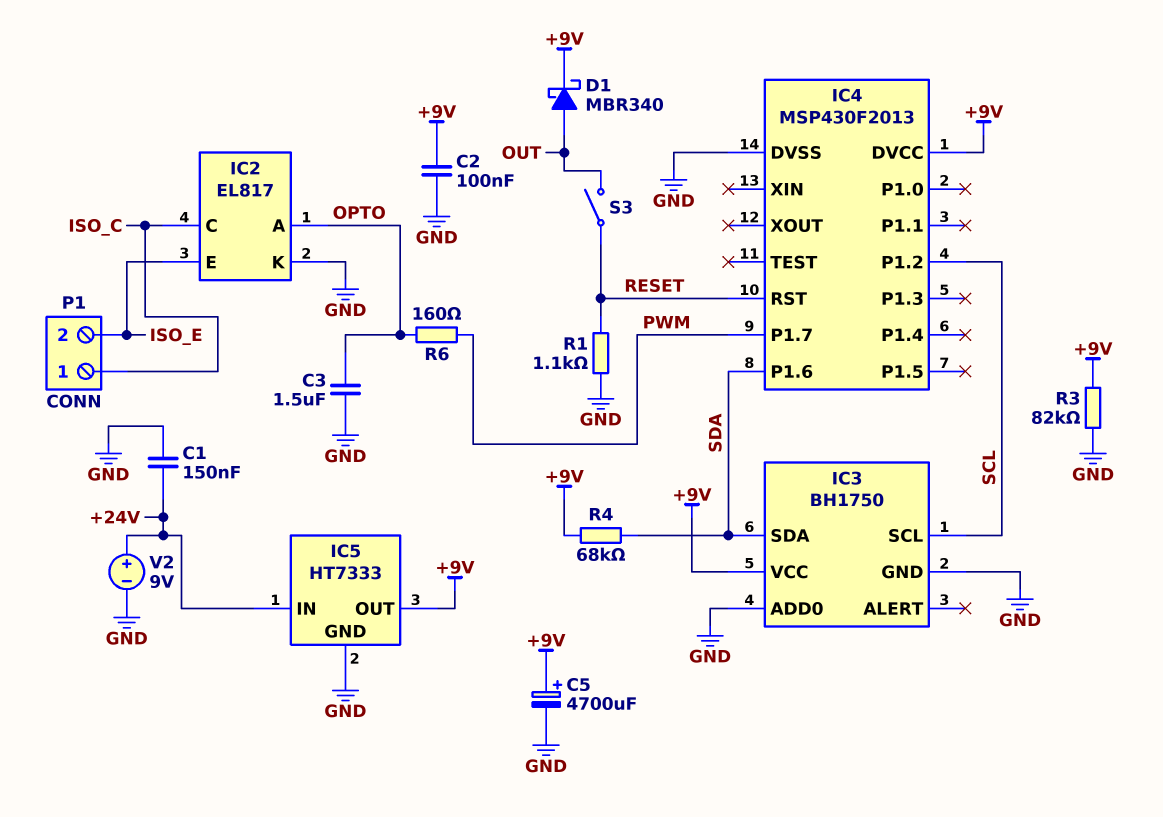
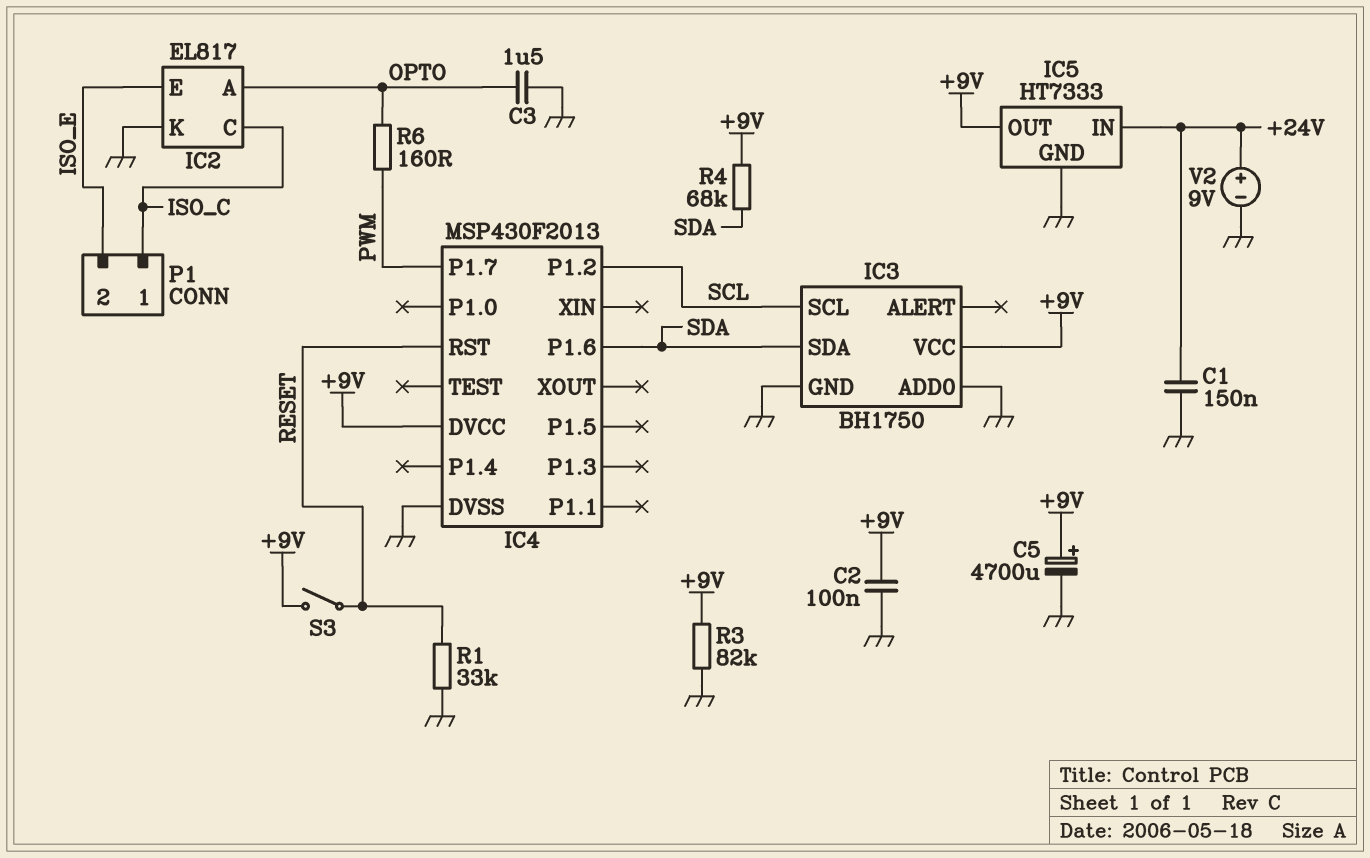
D1: schottky MBR340 (A OUT, K +9V) -> none
R1: 1.1k (GND, RESET) -> 33k (GND, RESET)
S3: switch (OUT, RESET) -> switch (+9V, RESET)

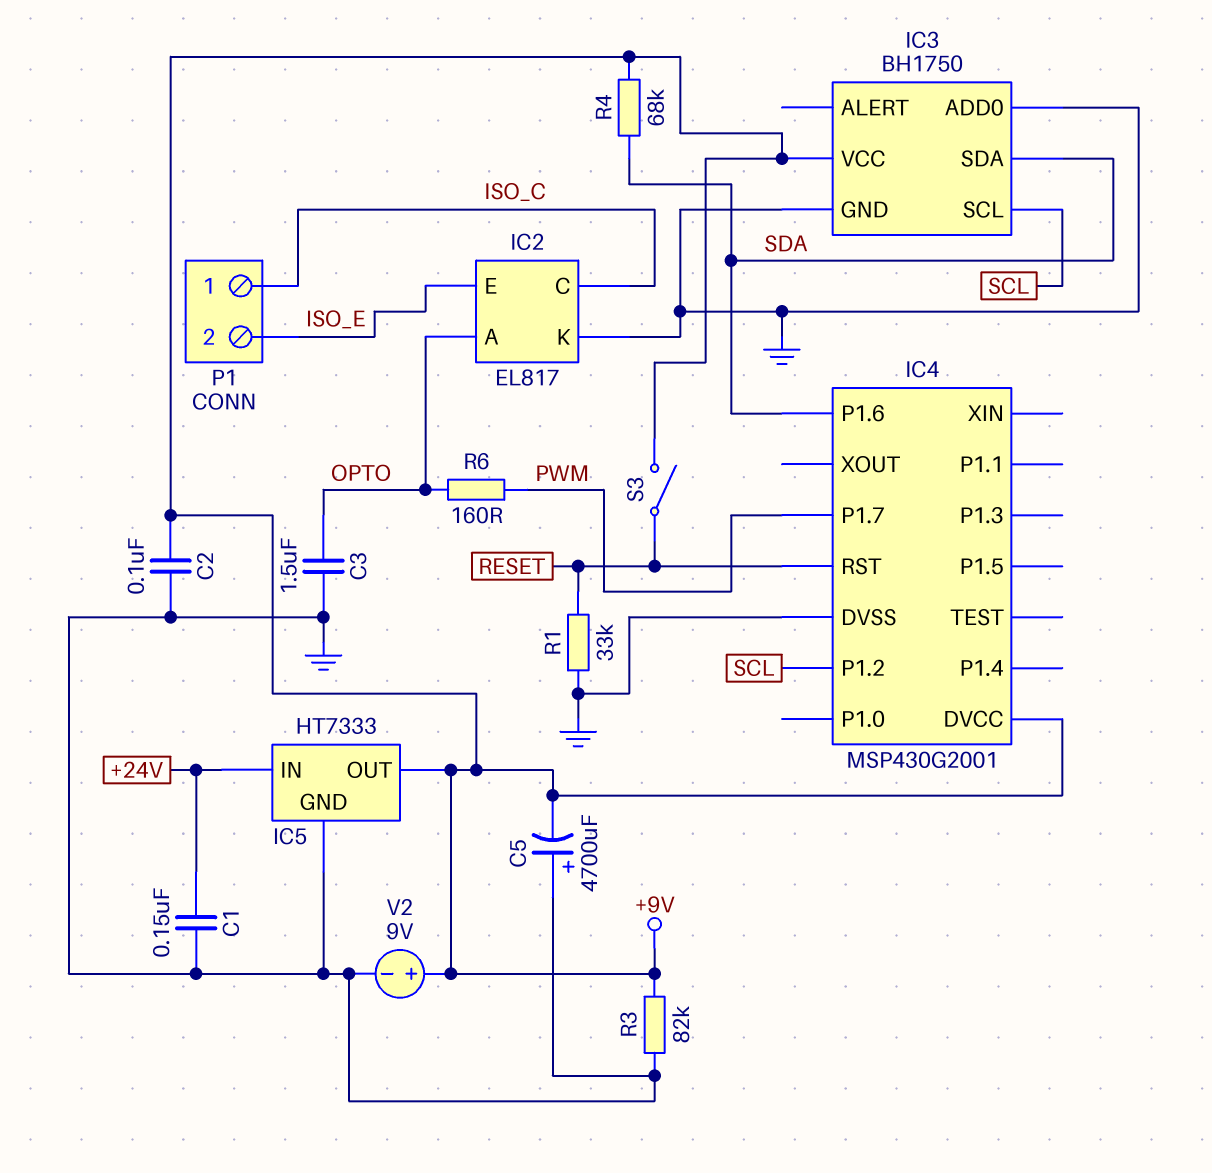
C5: 4700uF (plus +9V, minus GND) -> 4700uF (plus GND, minus +9V)
IC4: MSP430F2013 -> MSP430G2001
V2: 9V (plus +24V, minus GND) -> 9V (plus +9V, minus GND)

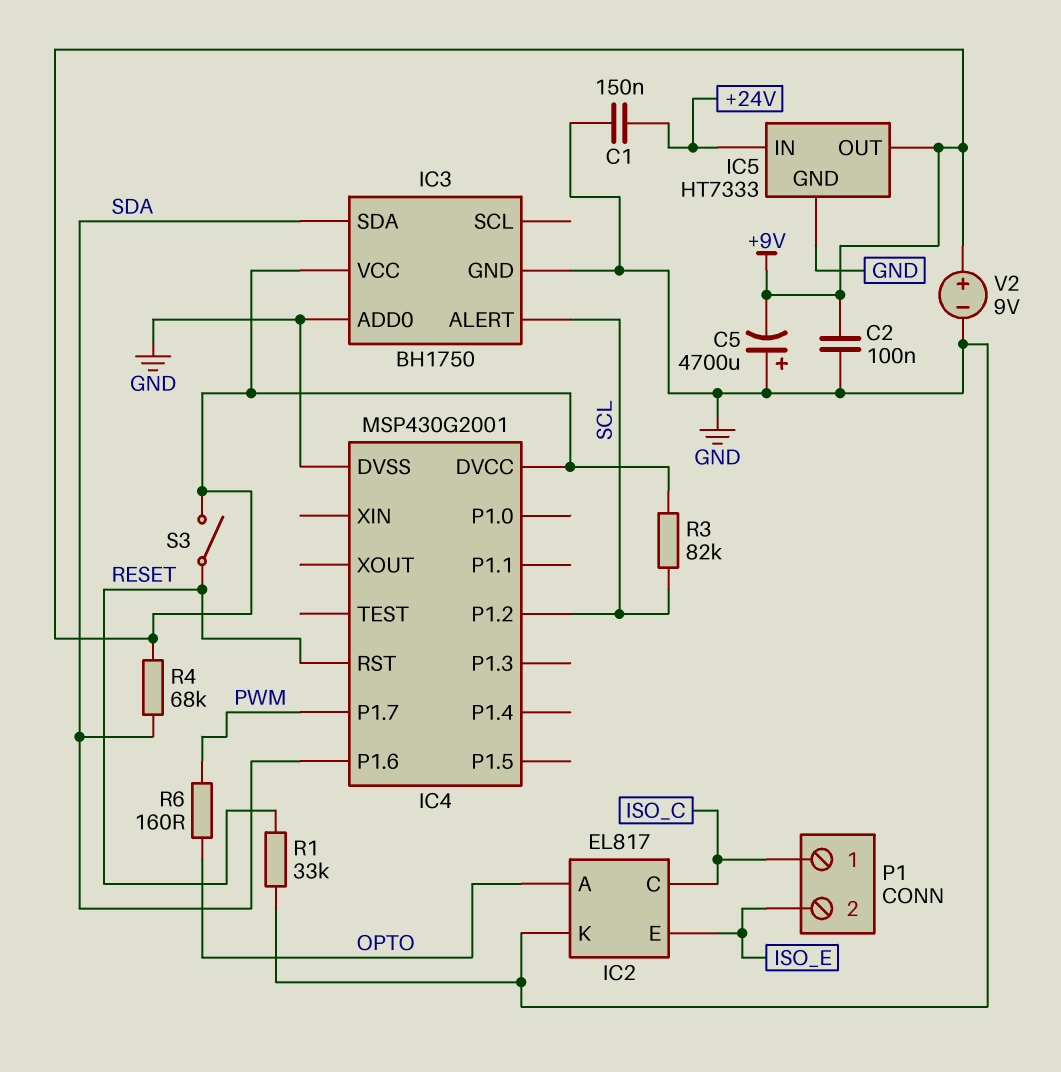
C3: 1.5uF (GND, OPTO) -> none
IC3 pin ALERT: none -> SCL
IC3 pin SCL: SCL -> none
R3: 82k (+9V, GND) -> 82k (+9V, SCL)

